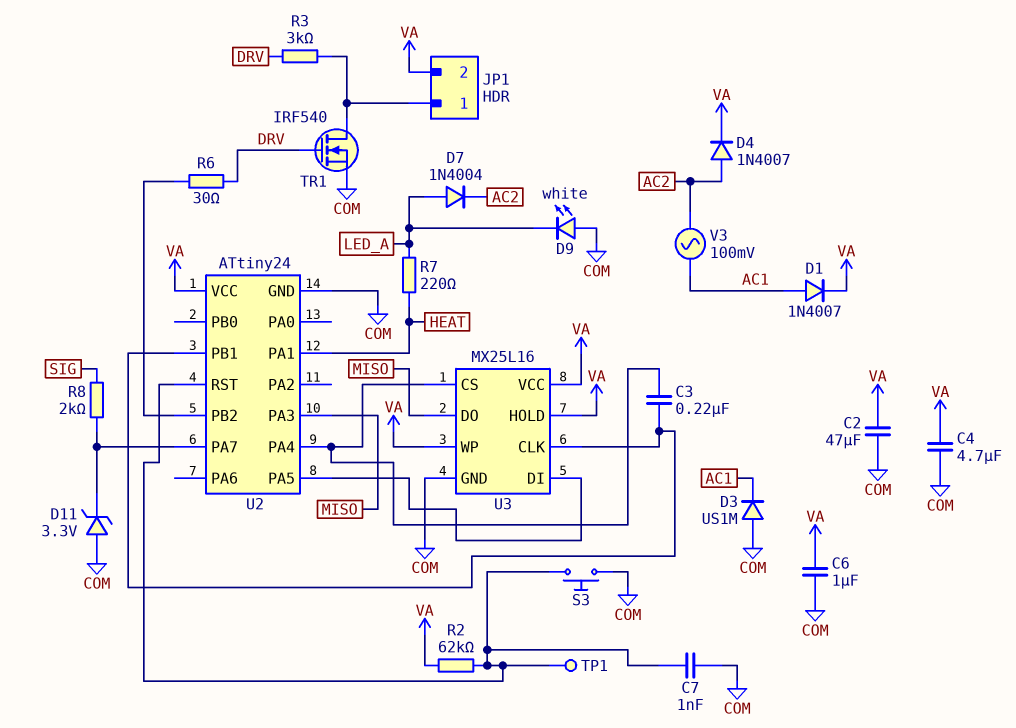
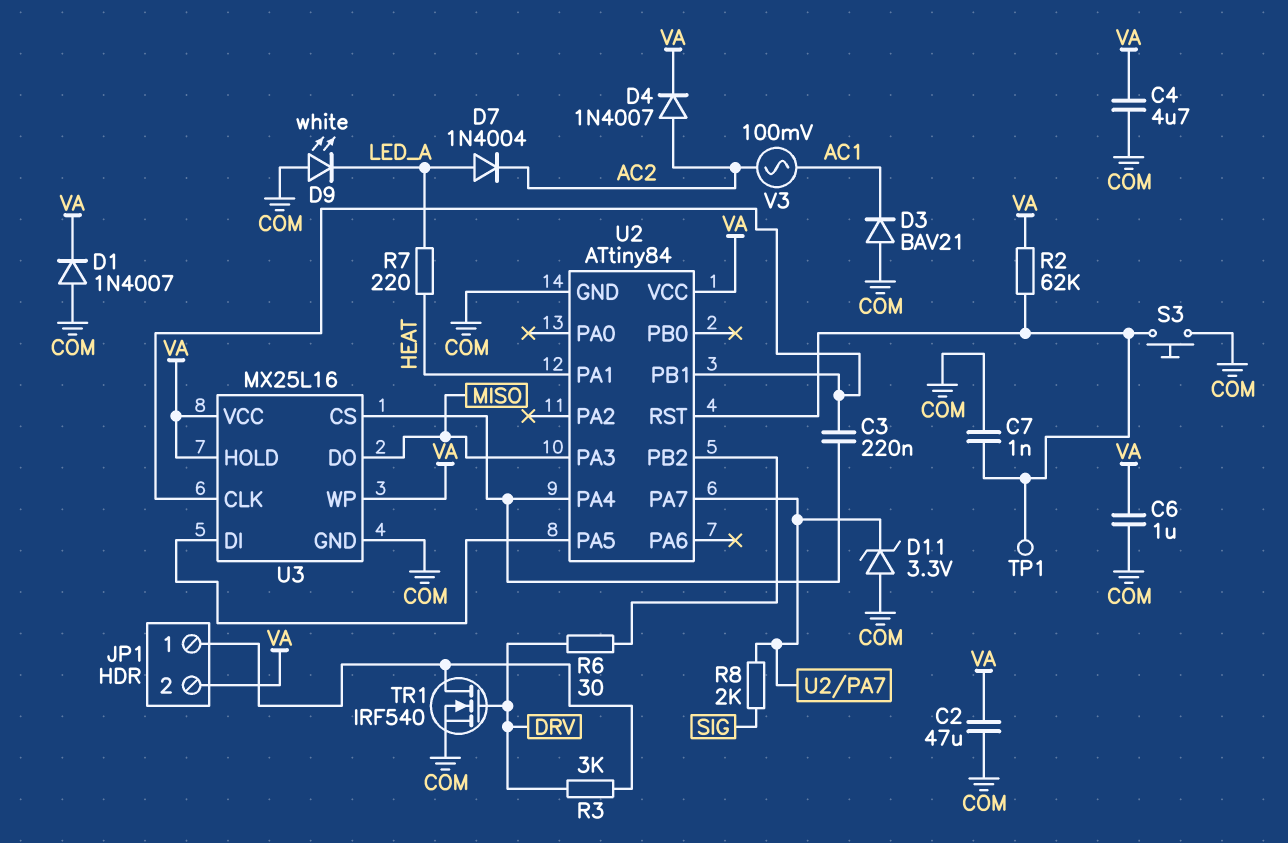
D1: diode 1N4007 (A AC1, K VA) -> diode 1N4007 (A COM, K VA)
D3: diode US1M (A COM, K AC1) -> diode BAV21 (A COM, K AC1)
U2: ATtiny24 -> ATtiny84

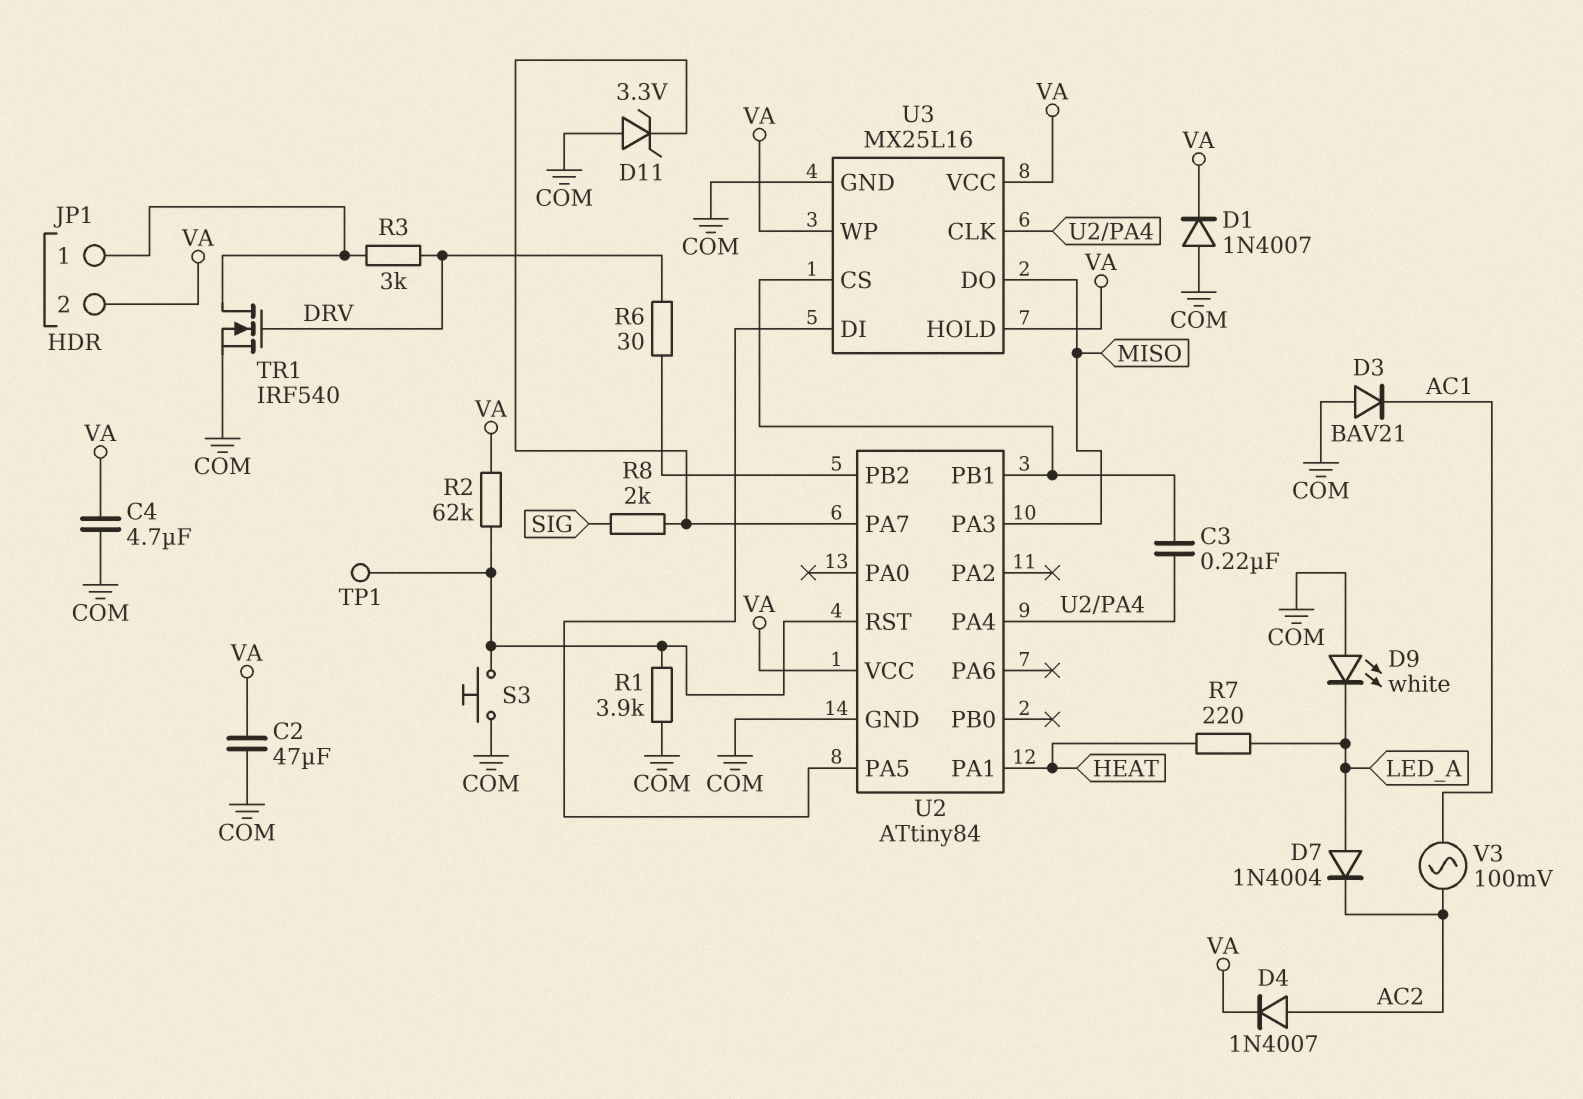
C6: 1uF (COM, VA) -> none
C7: 1nF (COM, U2/RST) -> none
R1: none -> 3.9k (COM, U2/RST)
U3 pin CLK: U2/PB1 -> U2/PA4
U3 pin CS: U2/PA4 -> U2/PB1

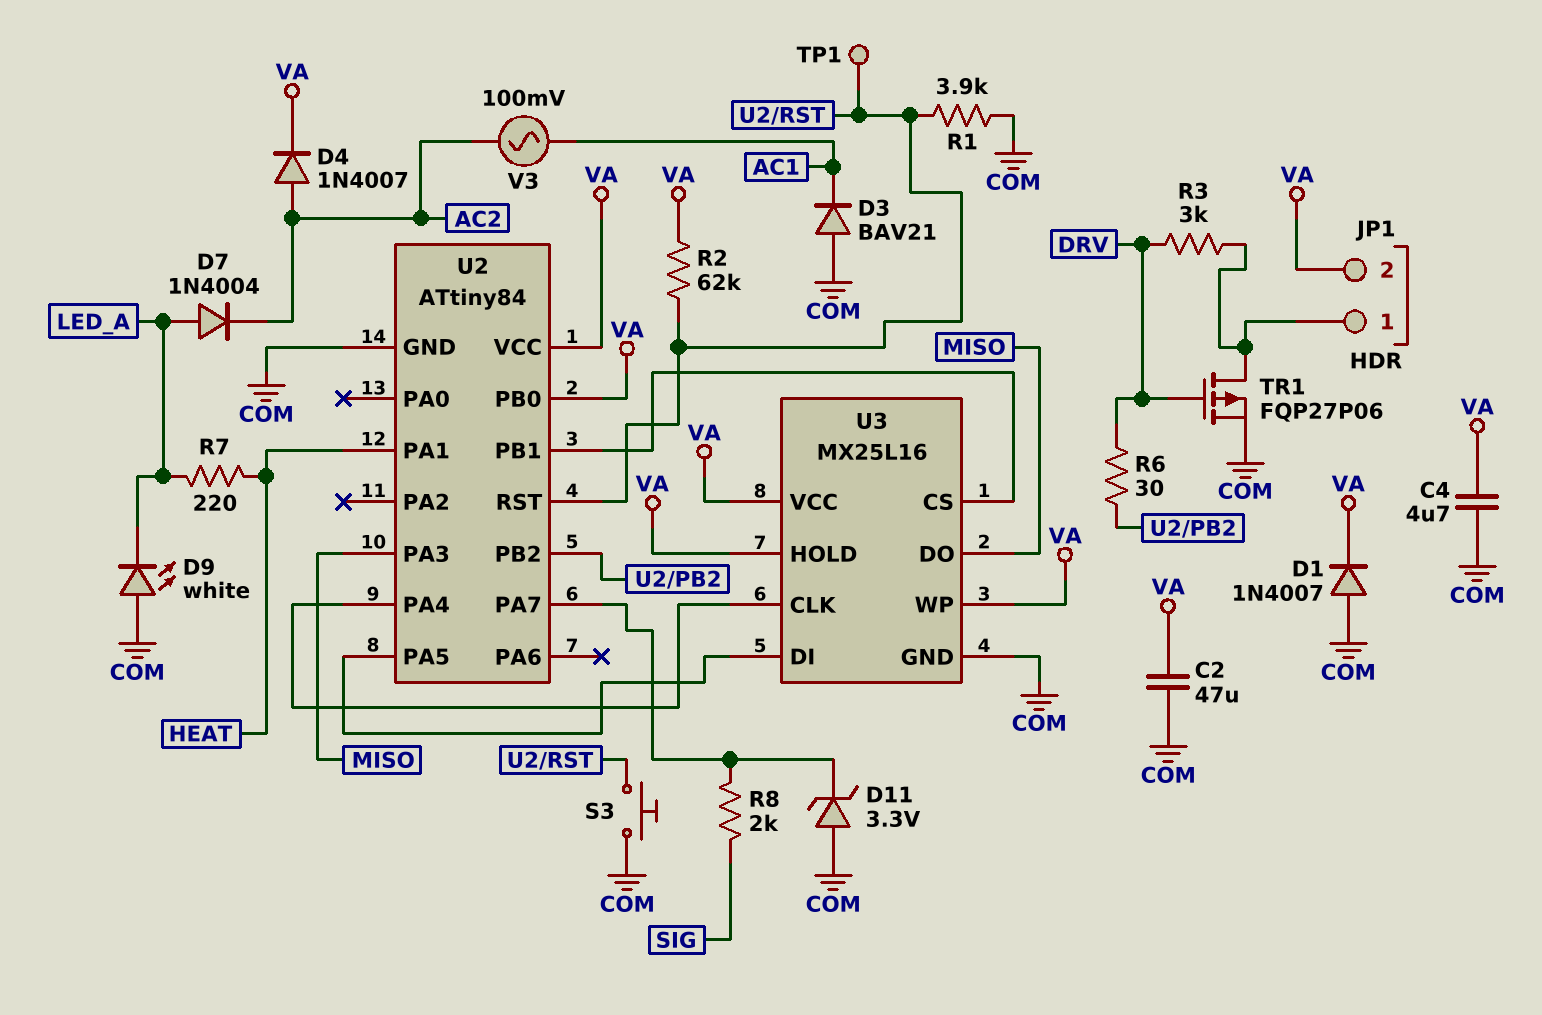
C3: 220nF (U2/PA4, U2/PB1) -> none
TR1: NMOS IRF540 (G DRV, D JP1/1, S COM) -> PMOS FQP27P06 (G DRV, D JP1/1, S COM)
U2 pin PB0: none -> VA

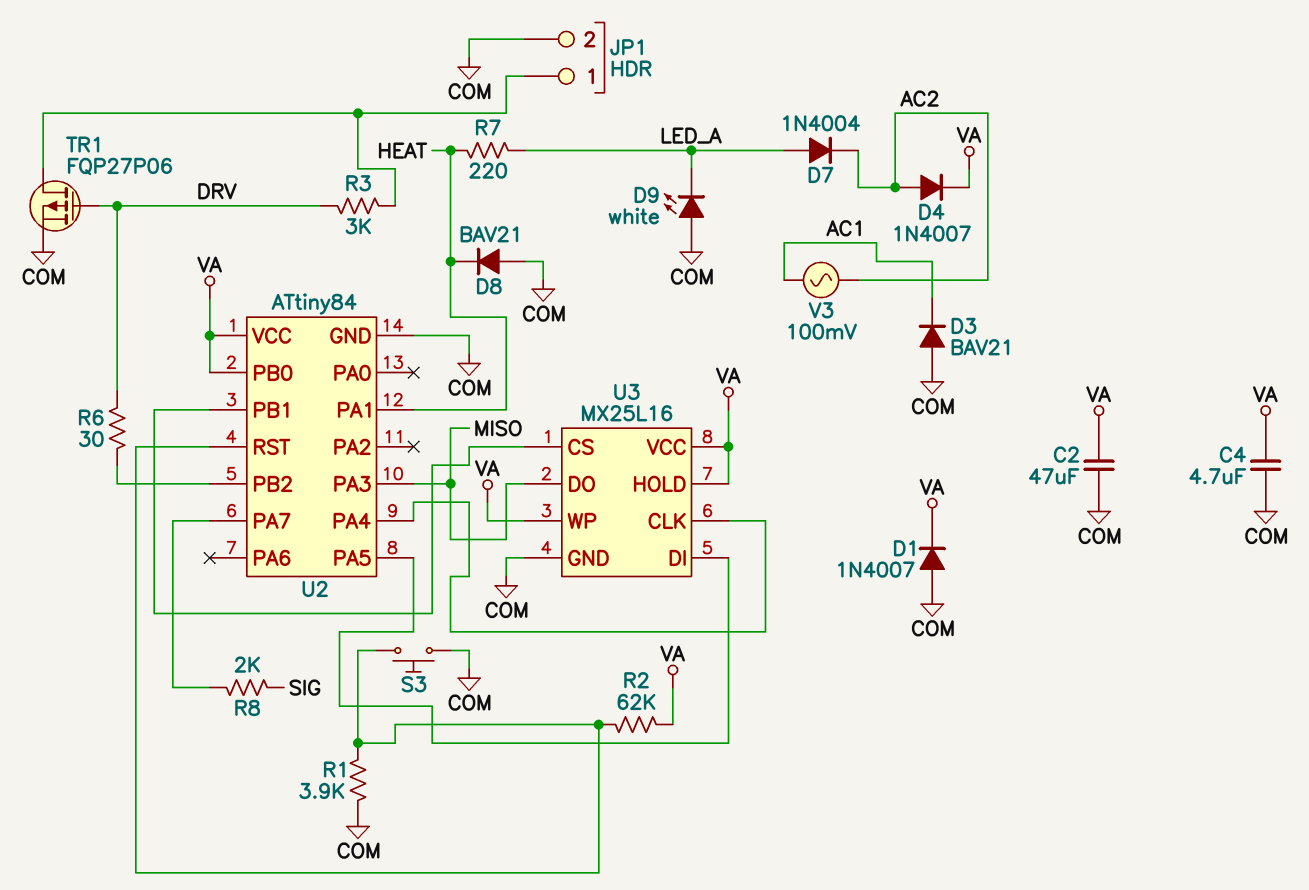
D8: none -> diode BAV21 (A COM, K HEAT)
D11: zener 3.3V (A COM, K U2/PA7) -> none
JP1 pin 2: VA -> COM
TP1: test point (U2/RST) -> none

